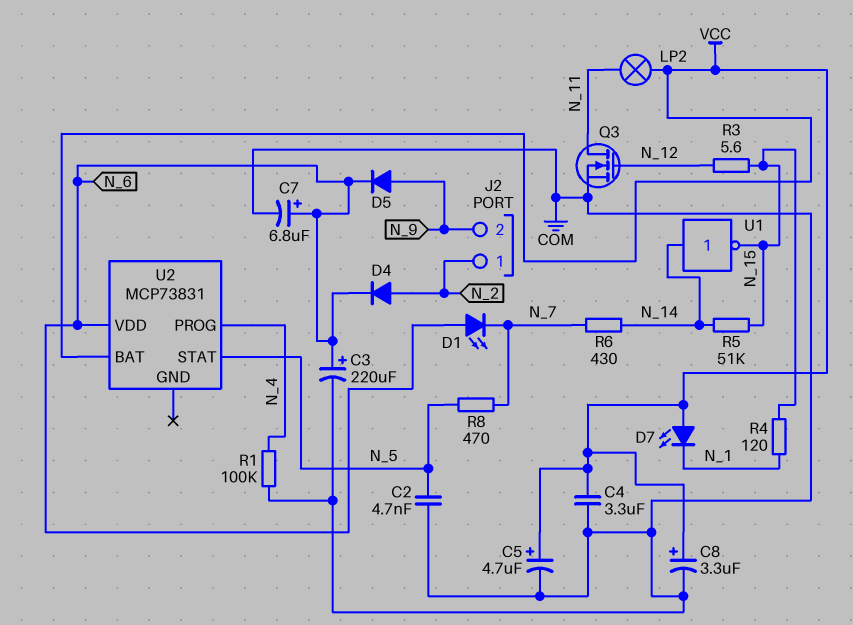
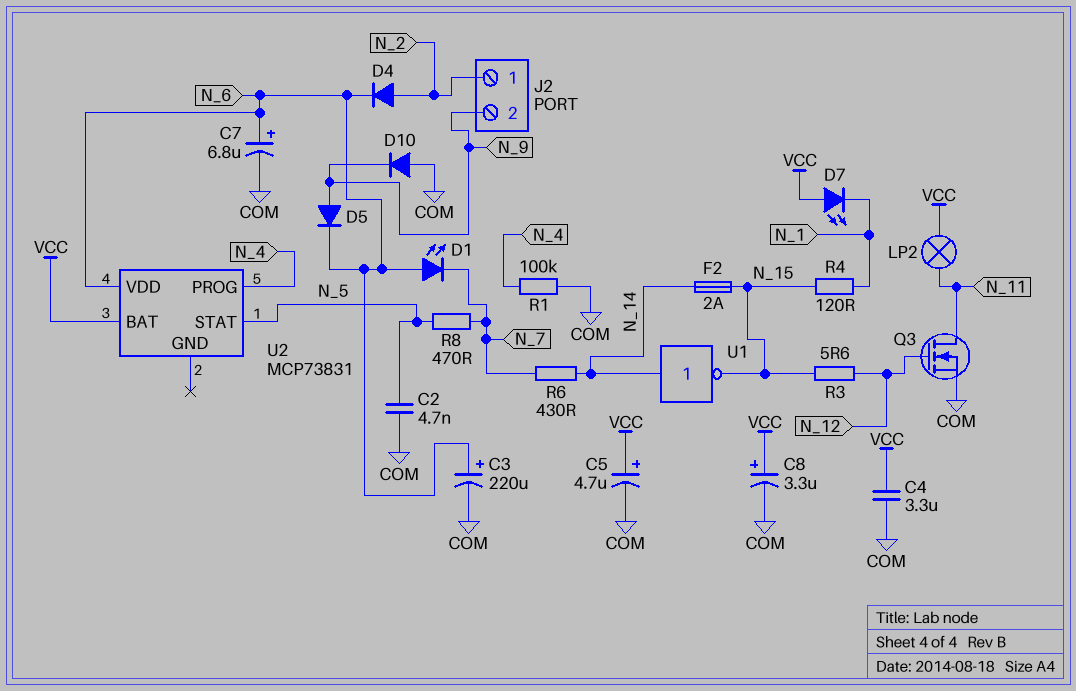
D10: none -> diode (A COM, K N_9)
F2: none -> 2A (N_14, N_15)
R5: 51k (N_14, N_15) -> none

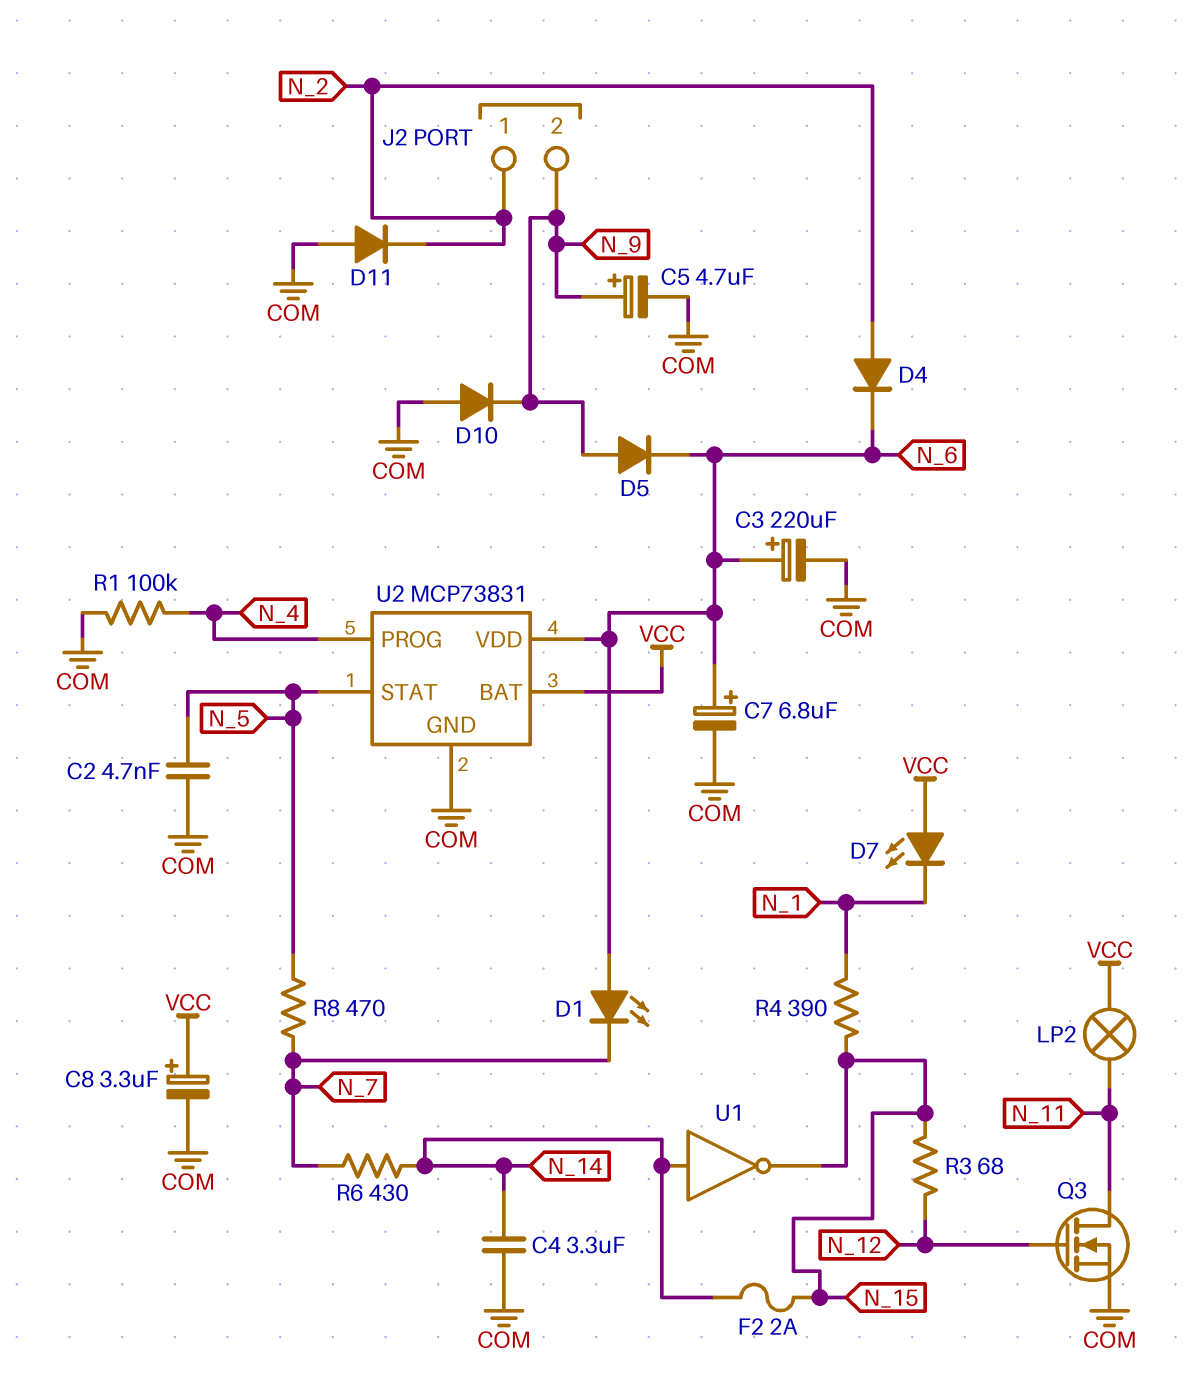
C4: 3.3uF (COM, VCC) -> 3.3uF (COM, N_14)
C5: 4.7uF (plus VCC, minus COM) -> 4.7uF (plus N_9, minus COM)
D11: none -> diode (A COM, K N_2)
R3: 5.6 (N_12, N_15) -> 68 (N_12, N_15)
R4: 120 (N_1, N_15) -> 390 (N_1, N_15)
U2 pin GND: none -> COM

